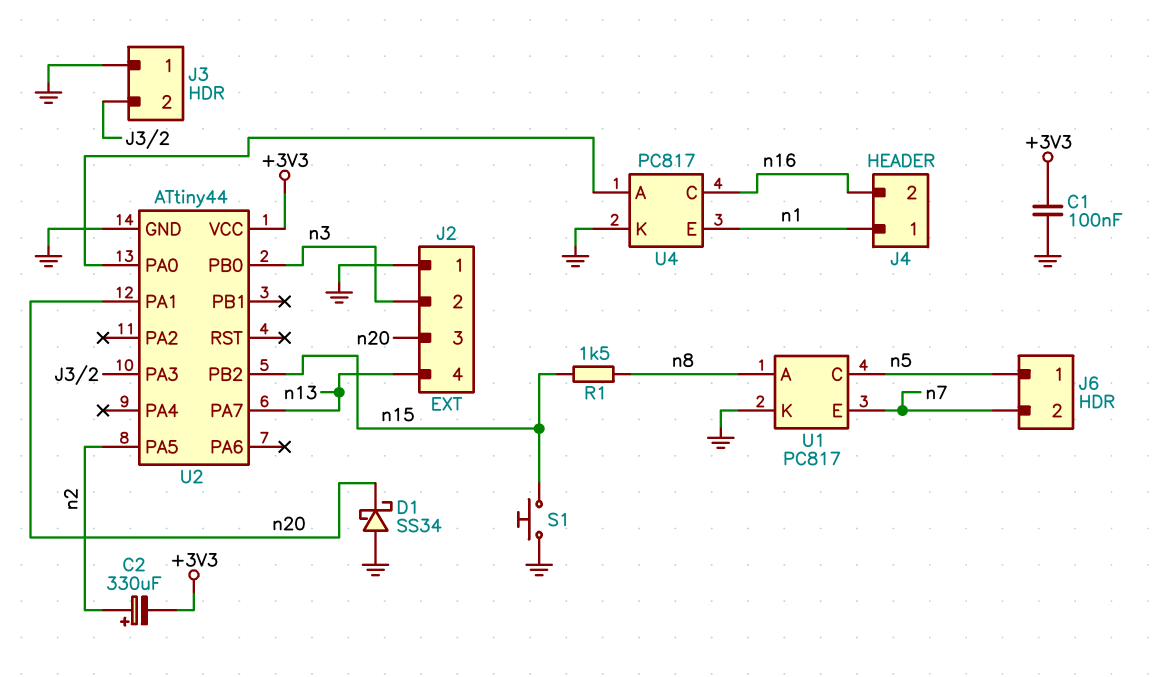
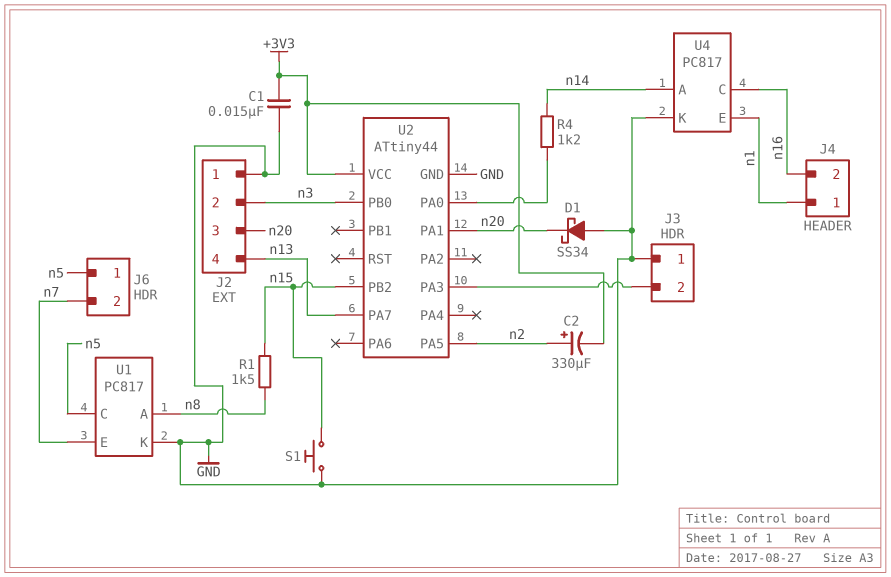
C1: 100nF (+3V3, GND) -> 15nF (+3V3, GND)
R4: none -> 1.2k (U2/PA0, n14)
U4 pin A: U2/PA0 -> n14

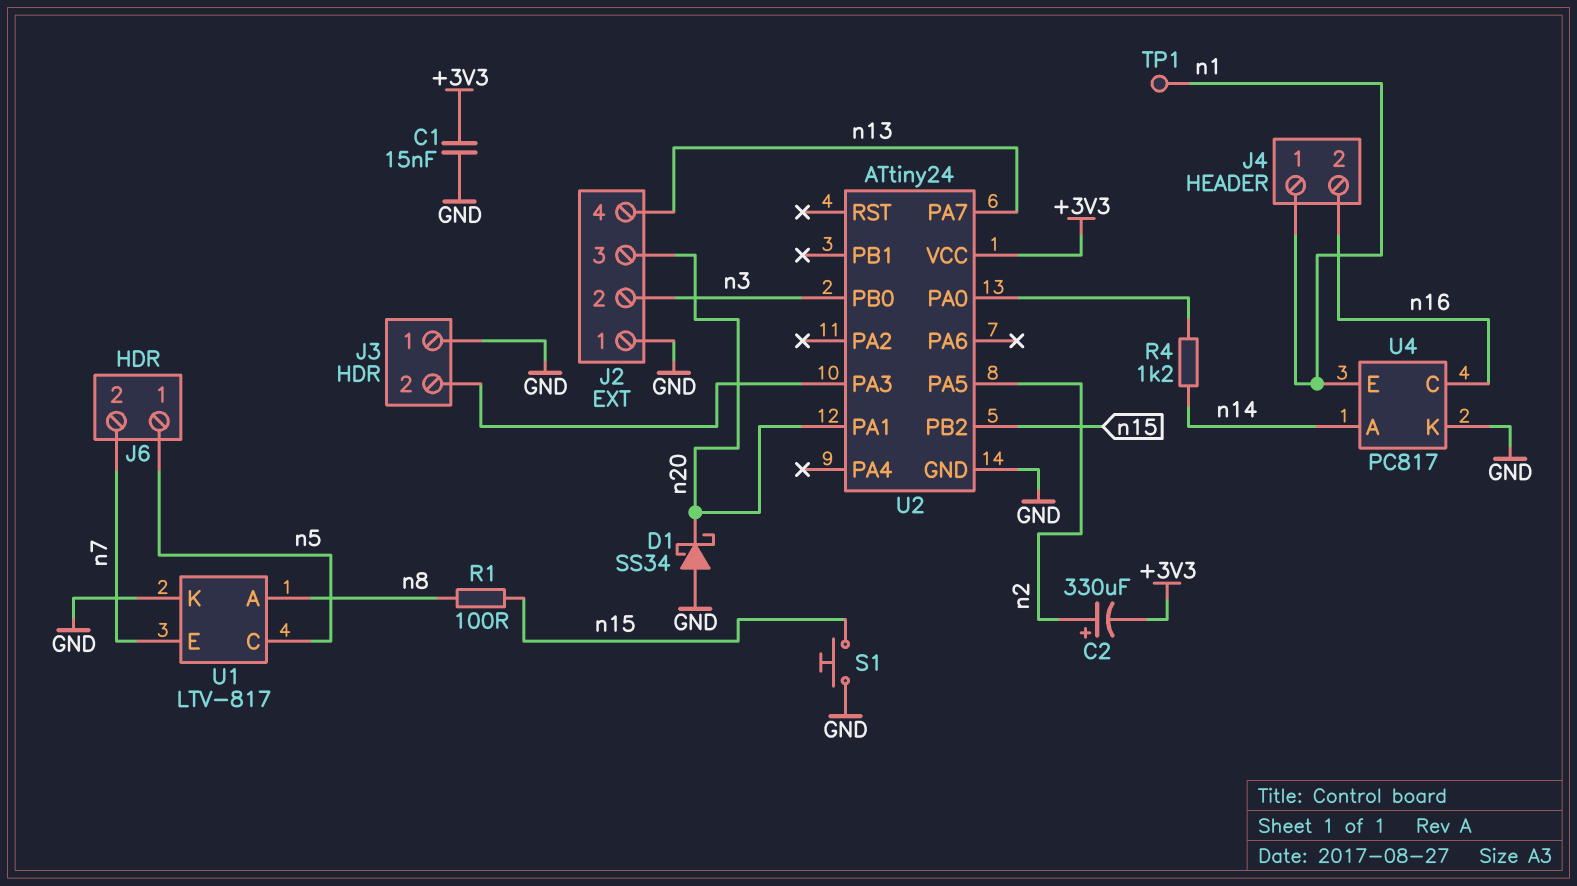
R1: 1.5k (n8, n15) -> 100 (n8, n15)
TP1: none -> test point (n1)
U1: PC817 -> LTV-817
U2: ATtiny44 -> ATtiny24

